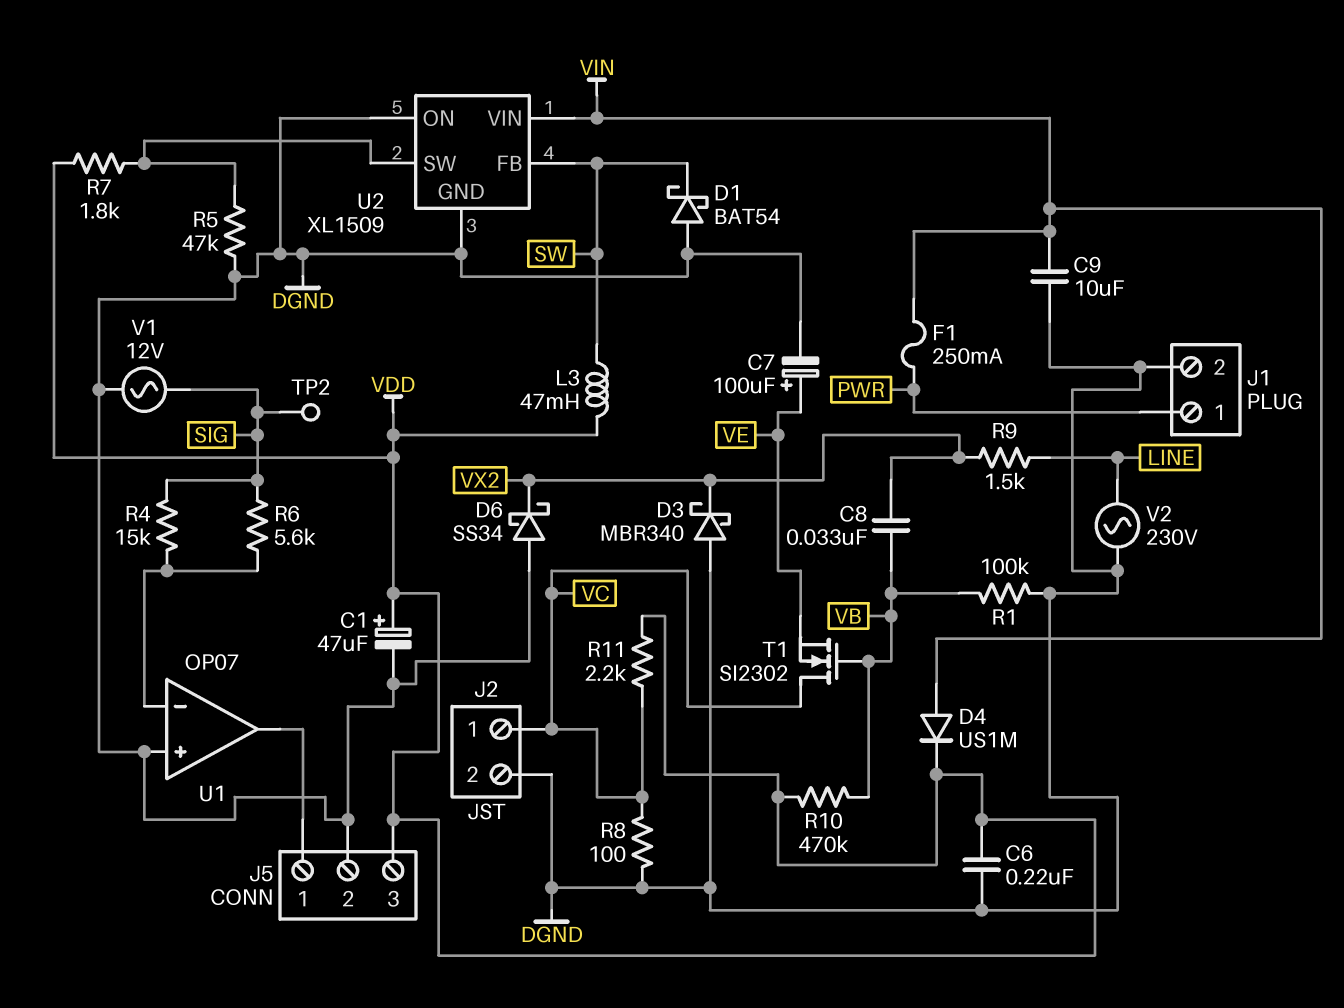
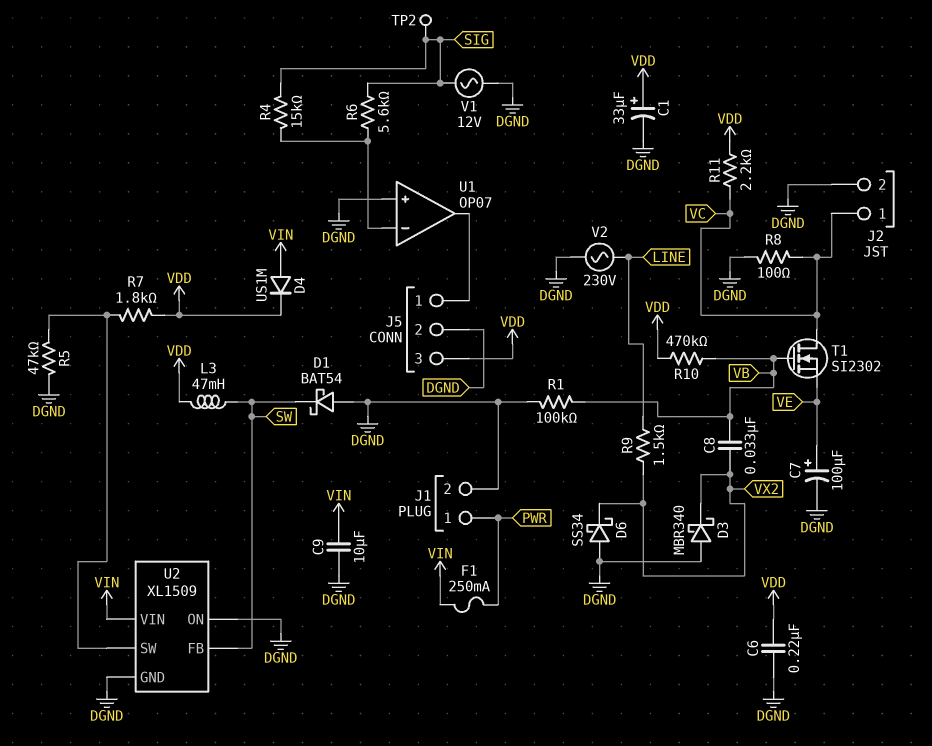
C1: 47uF (plus VDD, minus DGND) -> 33uF (plus VDD, minus DGND)

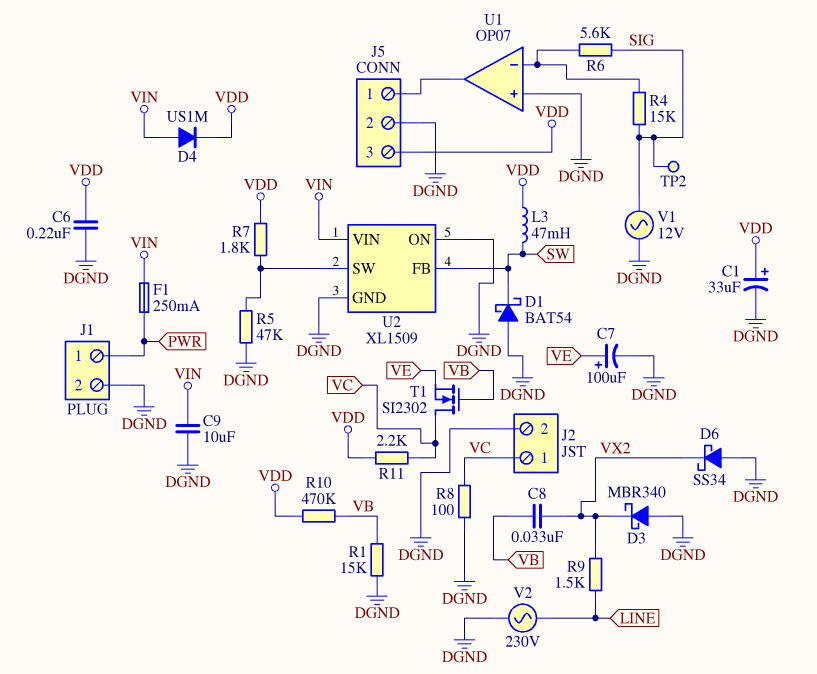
R1: 100k (DGND, VB) -> 15k (DGND, VB)

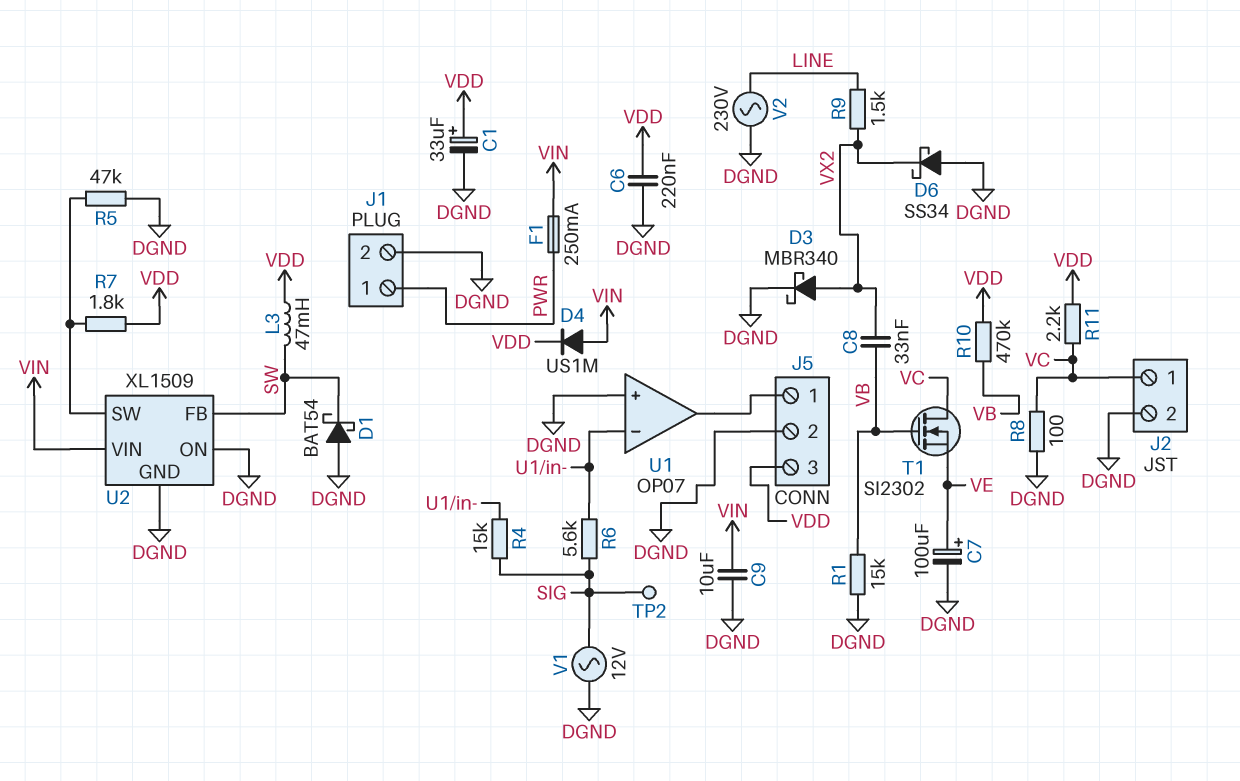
D3: schottky MBR340 (A DGND, K VX2) -> schottky MBR340 (A VX2, K DGND)

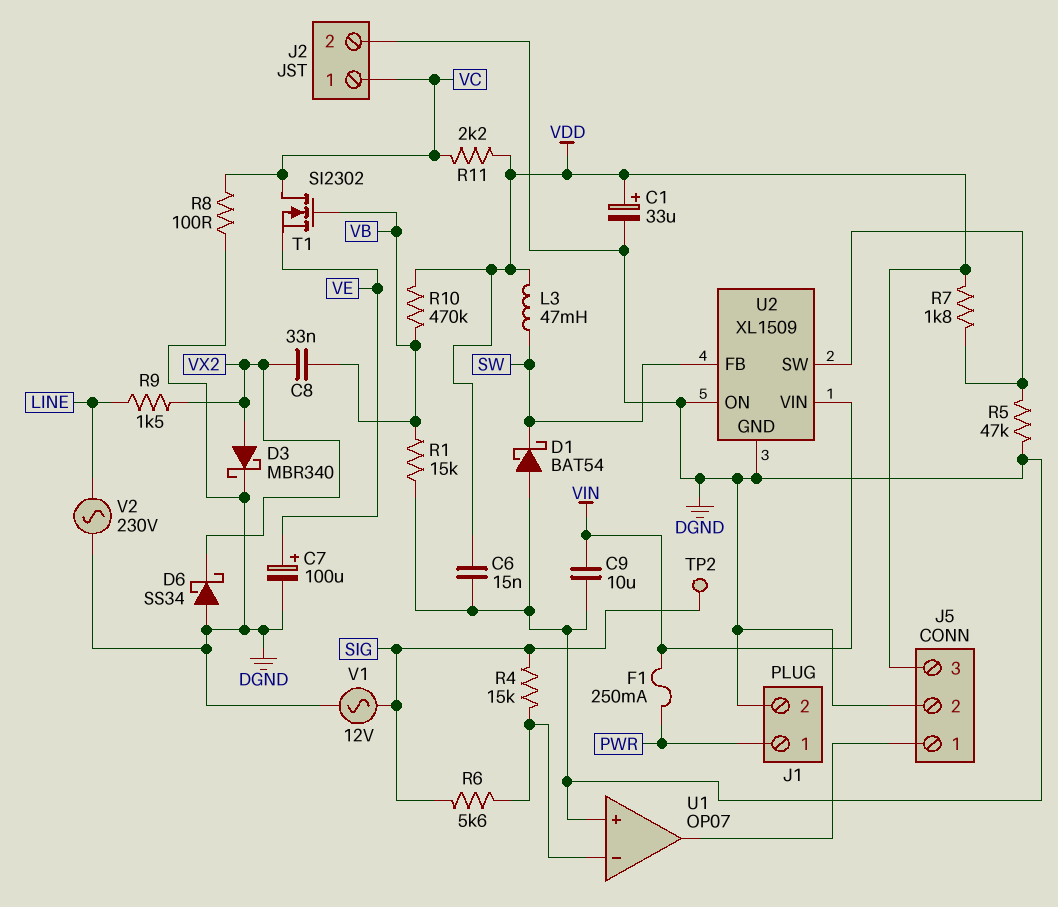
C6: 220nF (DGND, VDD) -> 15nF (DGND, VDD)
D4: diode US1M (A VIN, K VDD) -> none

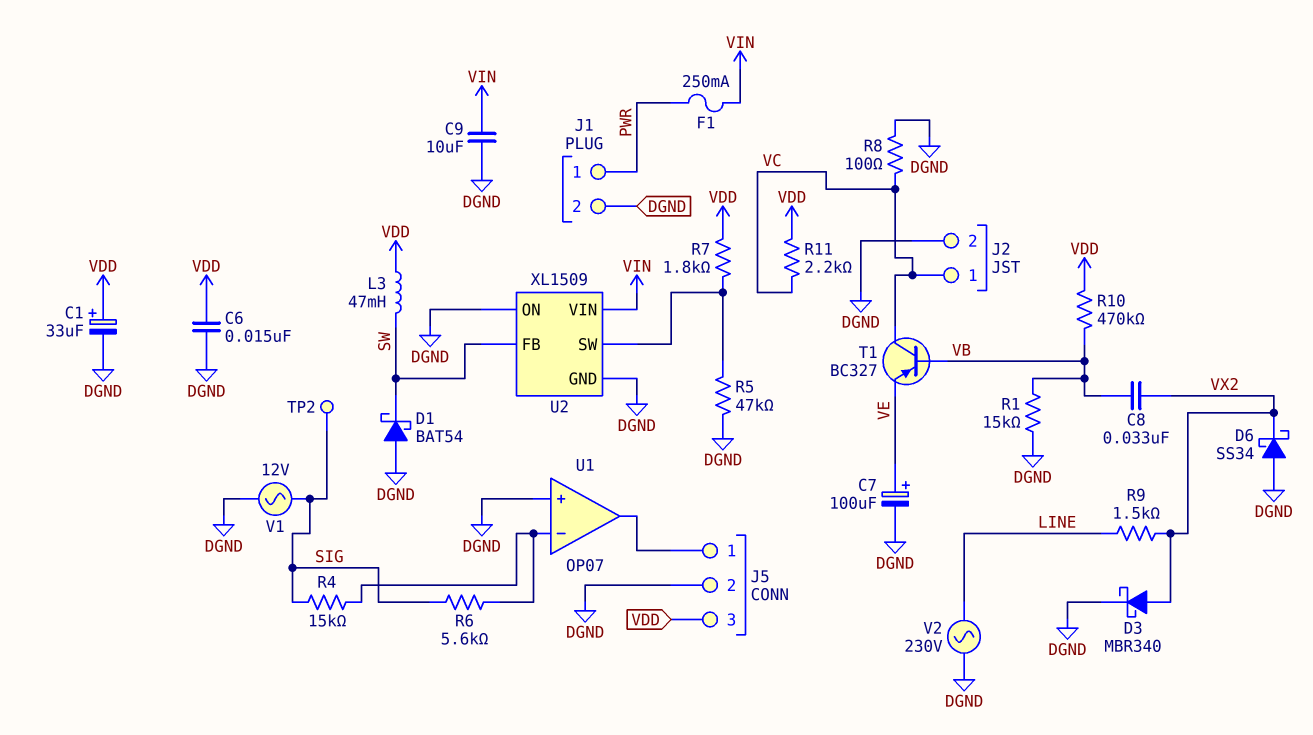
T1: NMOS SI2302 (G VB, D VC, S VE) -> PNP BC327 (B VB, C VC, E VE)

